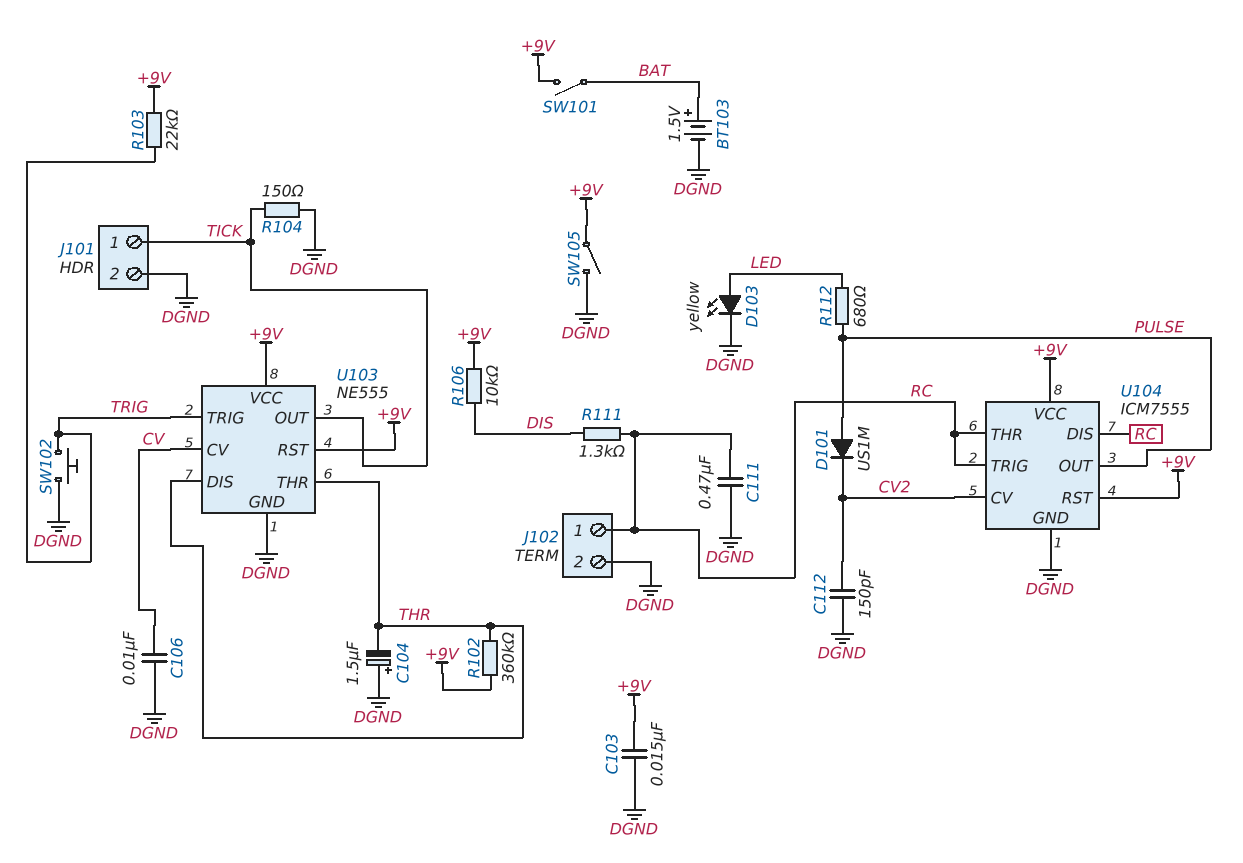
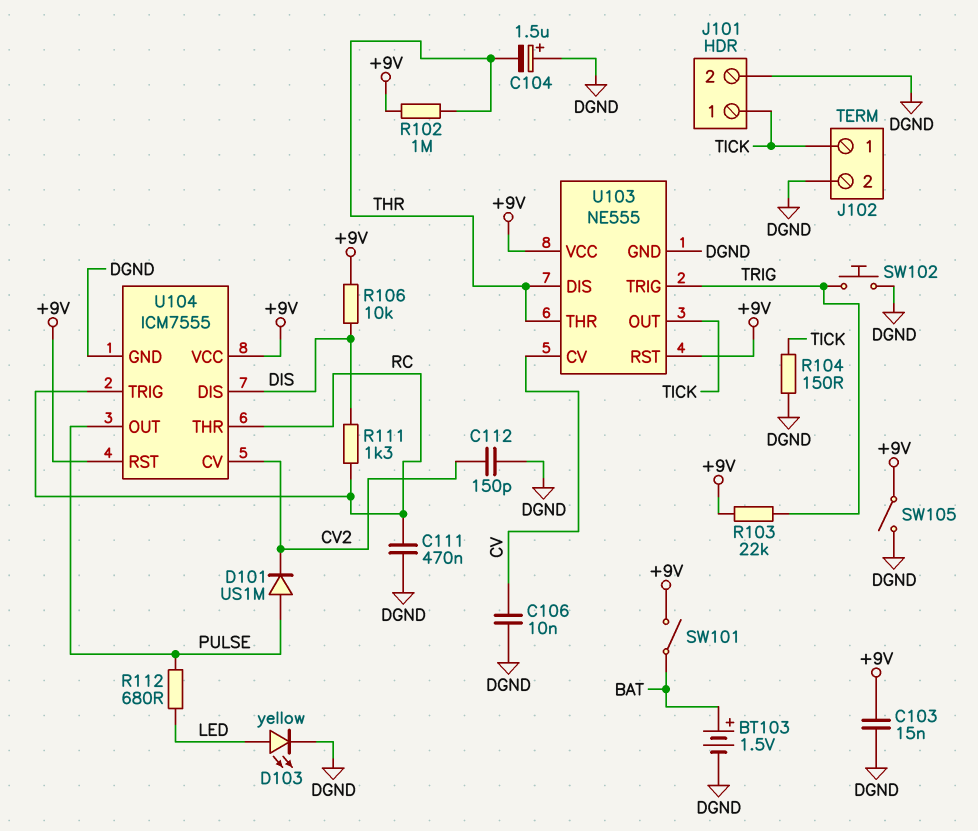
J102 pin 1: RC -> TICK
R102: 360k (+9V, THR) -> 1M (+9V, THR)
U104 pin DIS: RC -> DIS

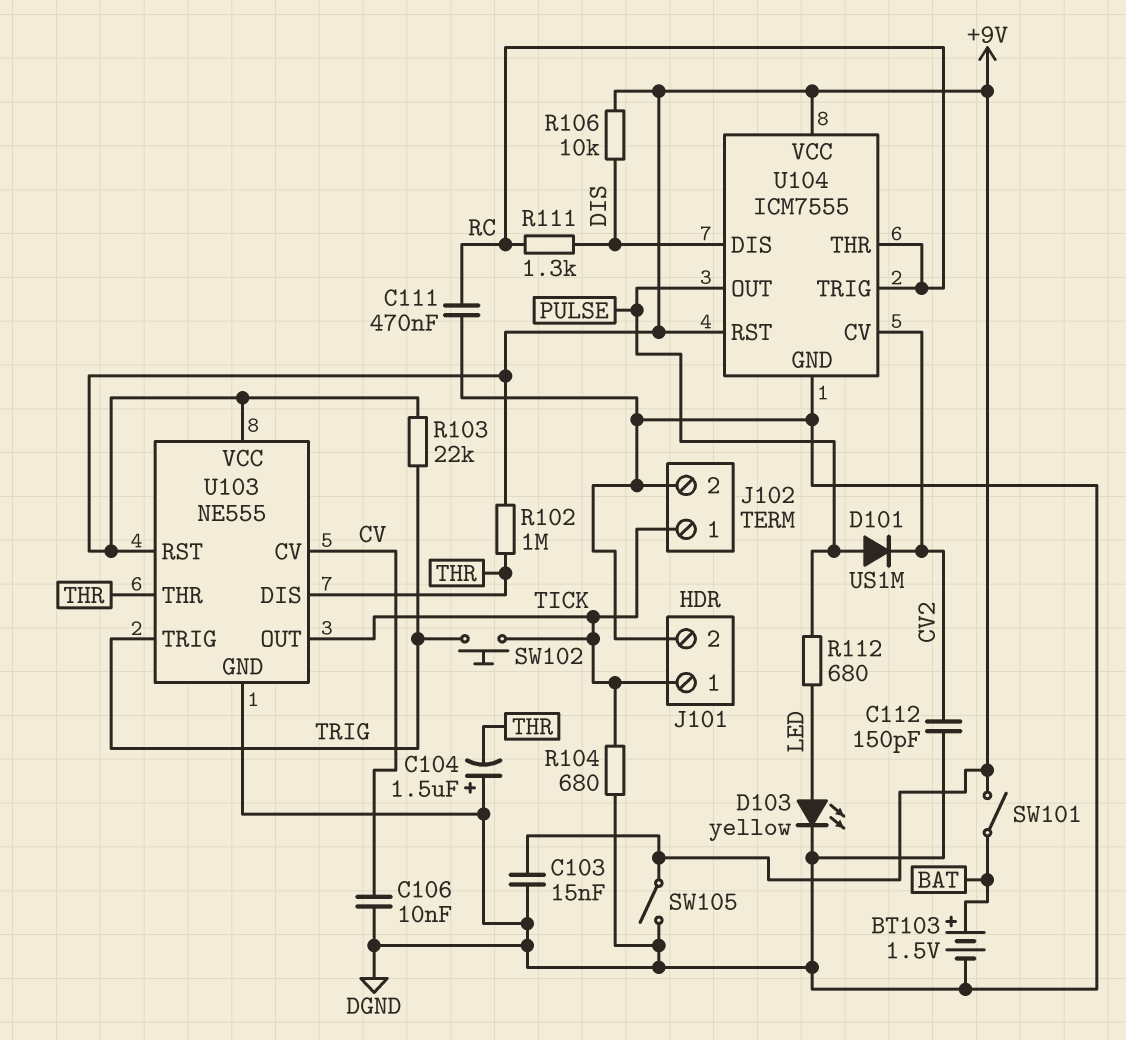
R104: 150 (DGND, TICK) -> 680 (DGND, TICK)
SW102: button (DGND, TRIG) -> button (TICK, TRIG)

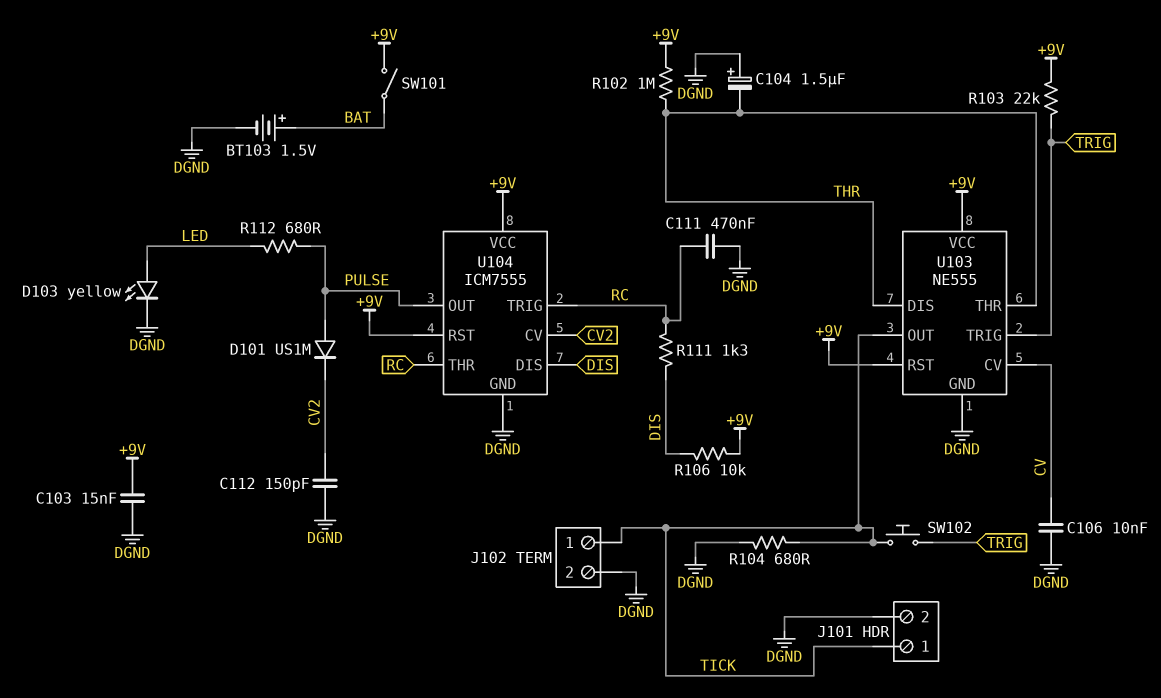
SW105: switch (+9V, DGND) -> none

